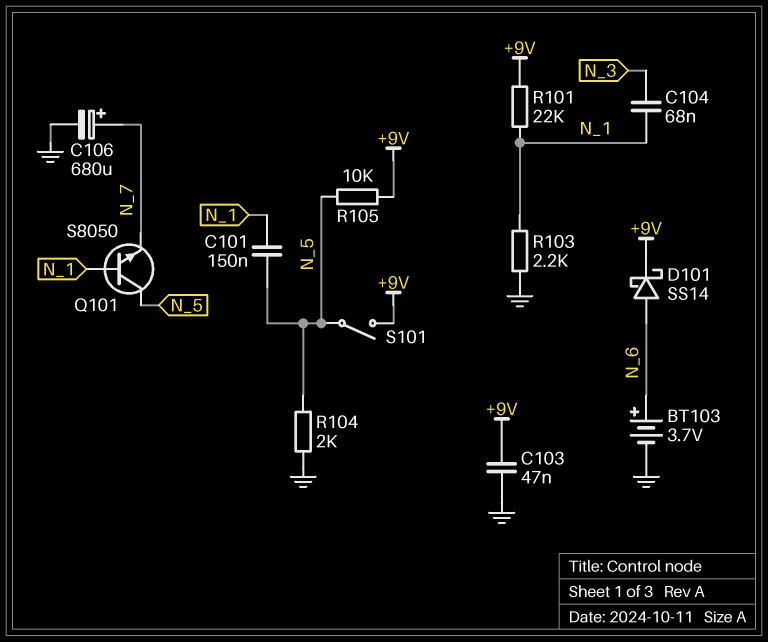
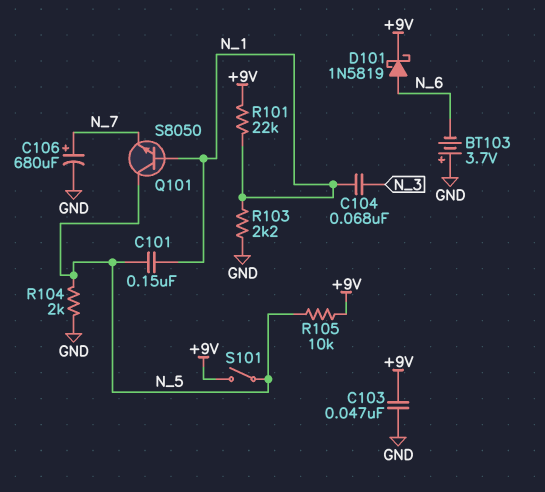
BT103: 3.7V (plus N_6, minus GND) -> 3.7V (plus GND, minus N_6)
D101: schottky SS14 (A N_6, K +9V) -> schottky 1N5819 (A N_6, K +9V)

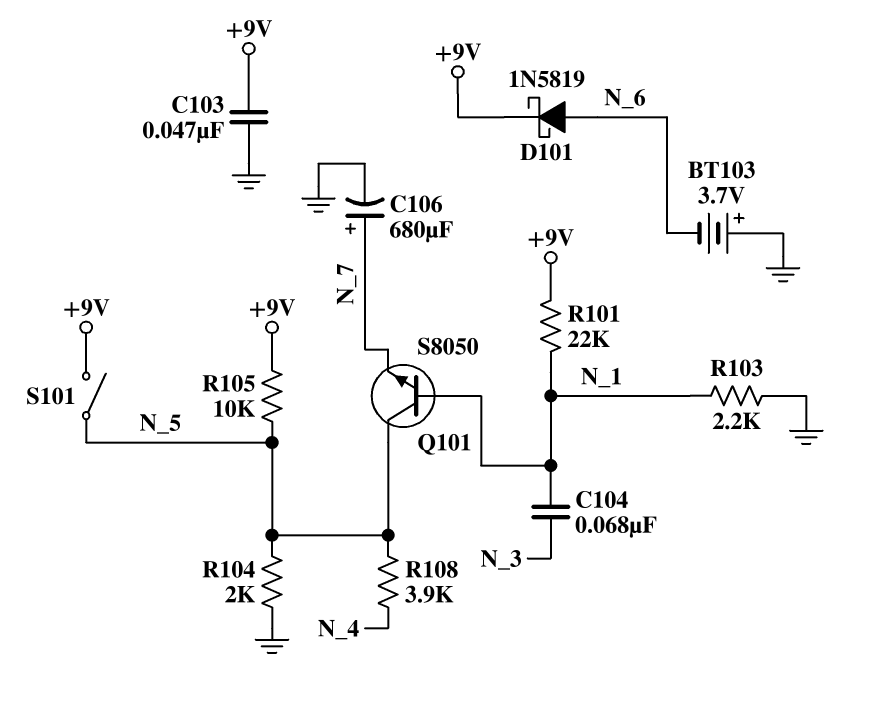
C101: 150nF (N_1, N_5) -> none
R108: none -> 3.9k (N_4, N_5)

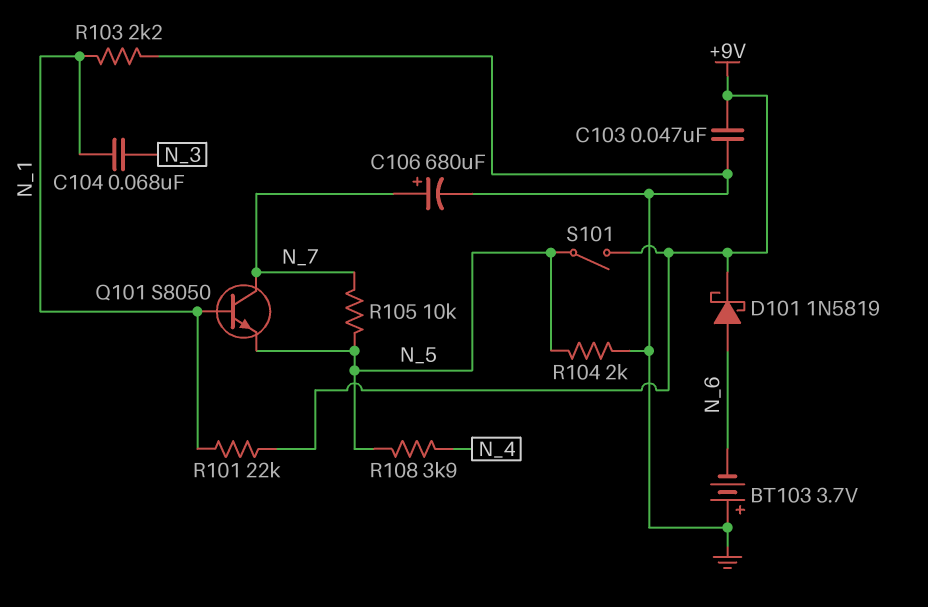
Q101: NPN S8050 (B N_1, C N_5, E N_7) -> NPN S8050 (B N_1, C N_7, E N_5)
R105: 10k (+9V, N_5) -> 10k (N_5, N_7)

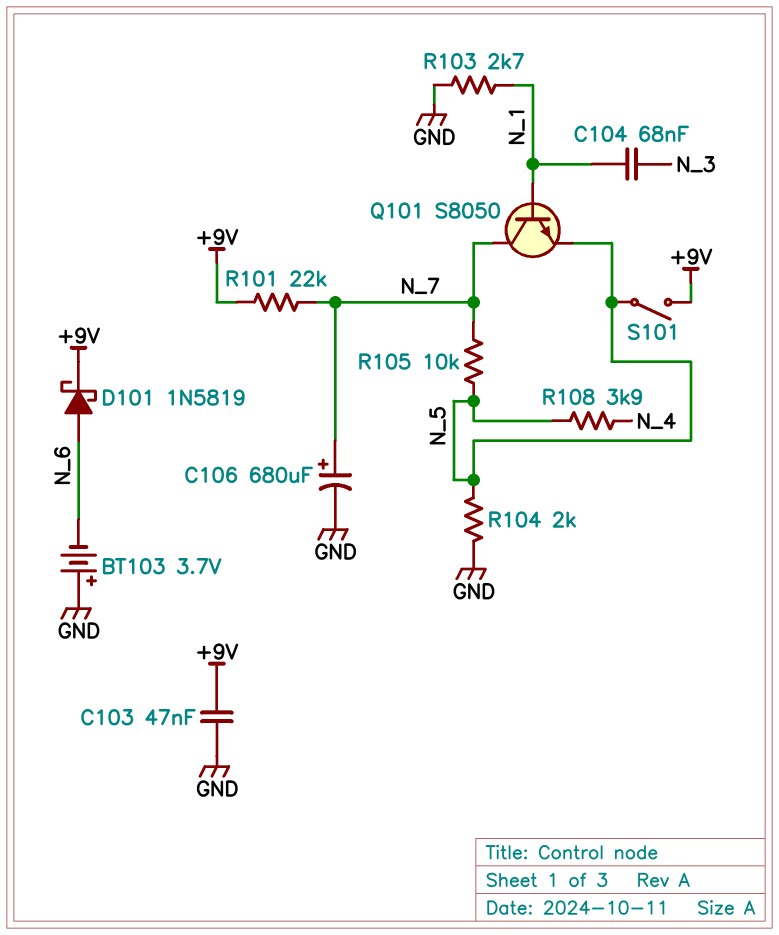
R101: 22k (+9V, N_1) -> 22k (+9V, N_7)
R103: 2.2k (GND, N_1) -> 2.7k (GND, N_1)

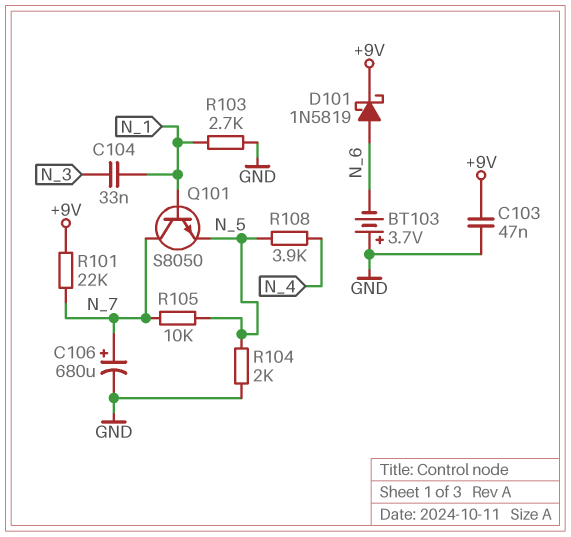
C104: 68nF (N_1, N_3) -> 33nF (N_1, N_3)
S101: switch (+9V, N_5) -> none

